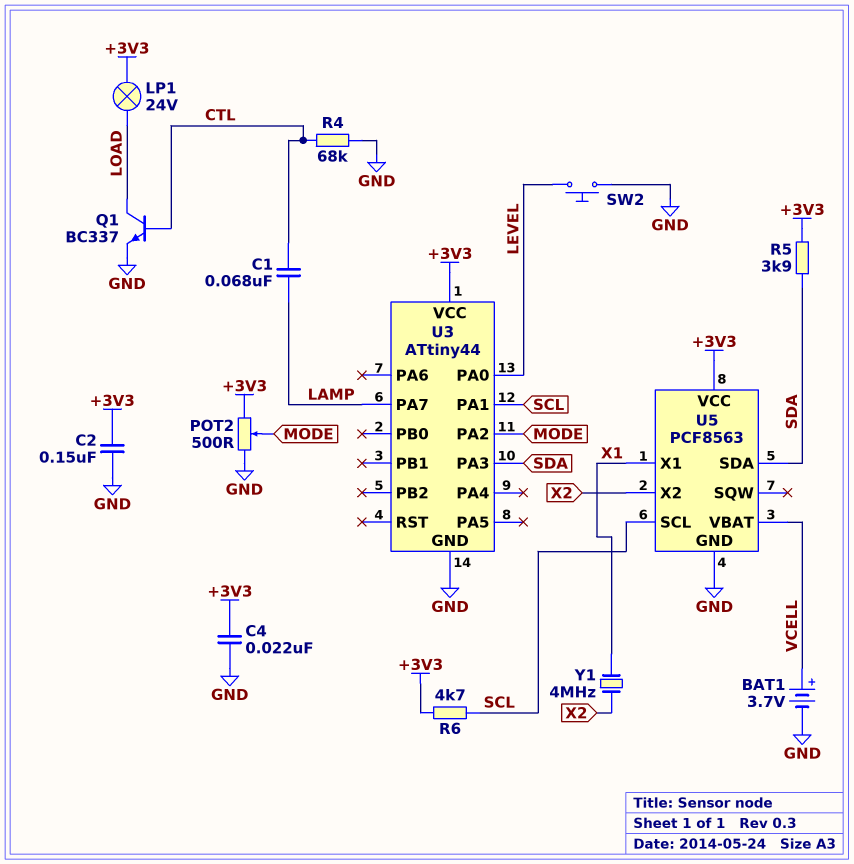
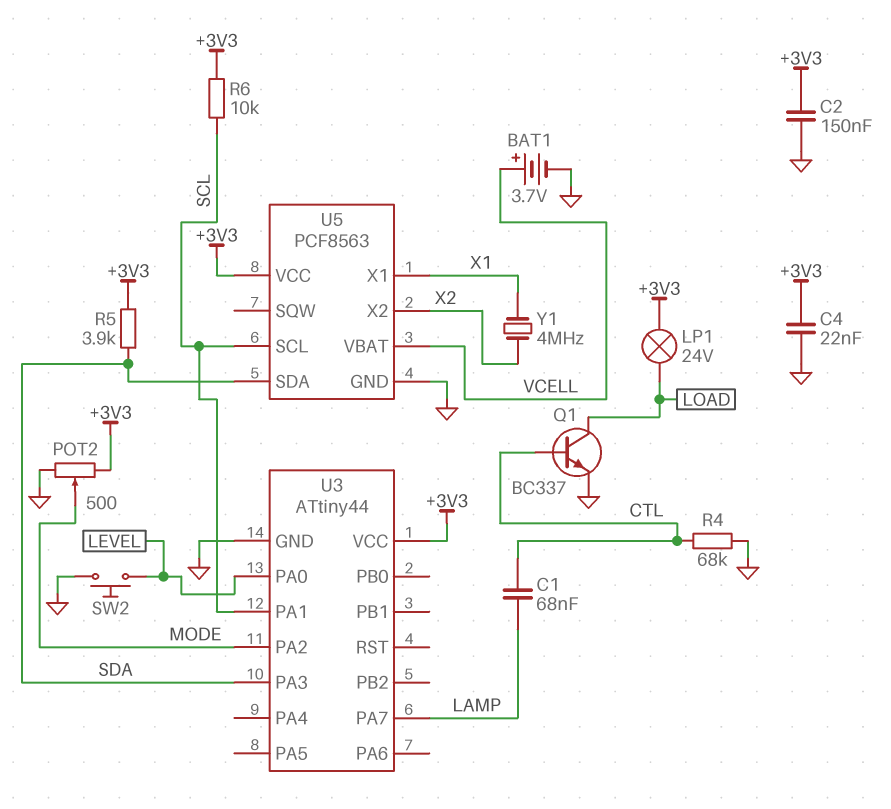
R6: 4.7k (+3V3, SCL) -> 10k (+3V3, SCL)

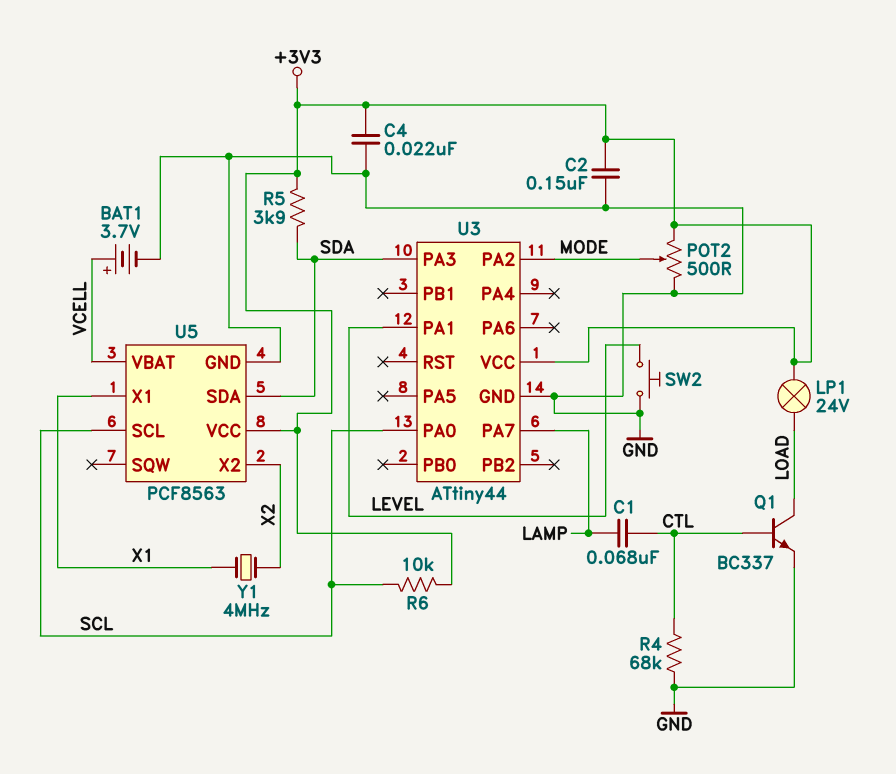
U3 pin PA0: LEVEL -> SCL
U3 pin PA1: SCL -> LEVEL

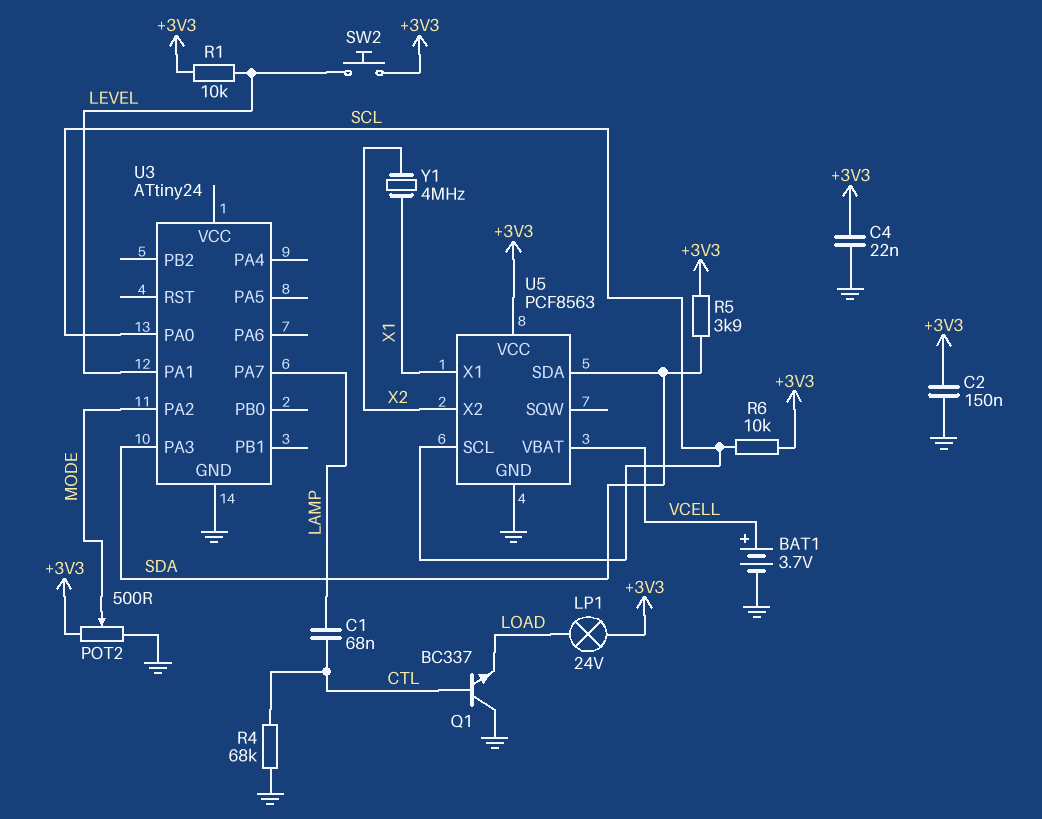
Q1: NPN BC337 (B CTL, C LOAD, E GND) -> NPN BC337 (B CTL, C GND, E LOAD)
R1: none -> 10k (+3V3, LEVEL)
SW2: button (GND, LEVEL) -> button (+3V3, LEVEL)
U3: ATtiny44 -> ATtiny24
U3 pin VCC: +3V3 -> none

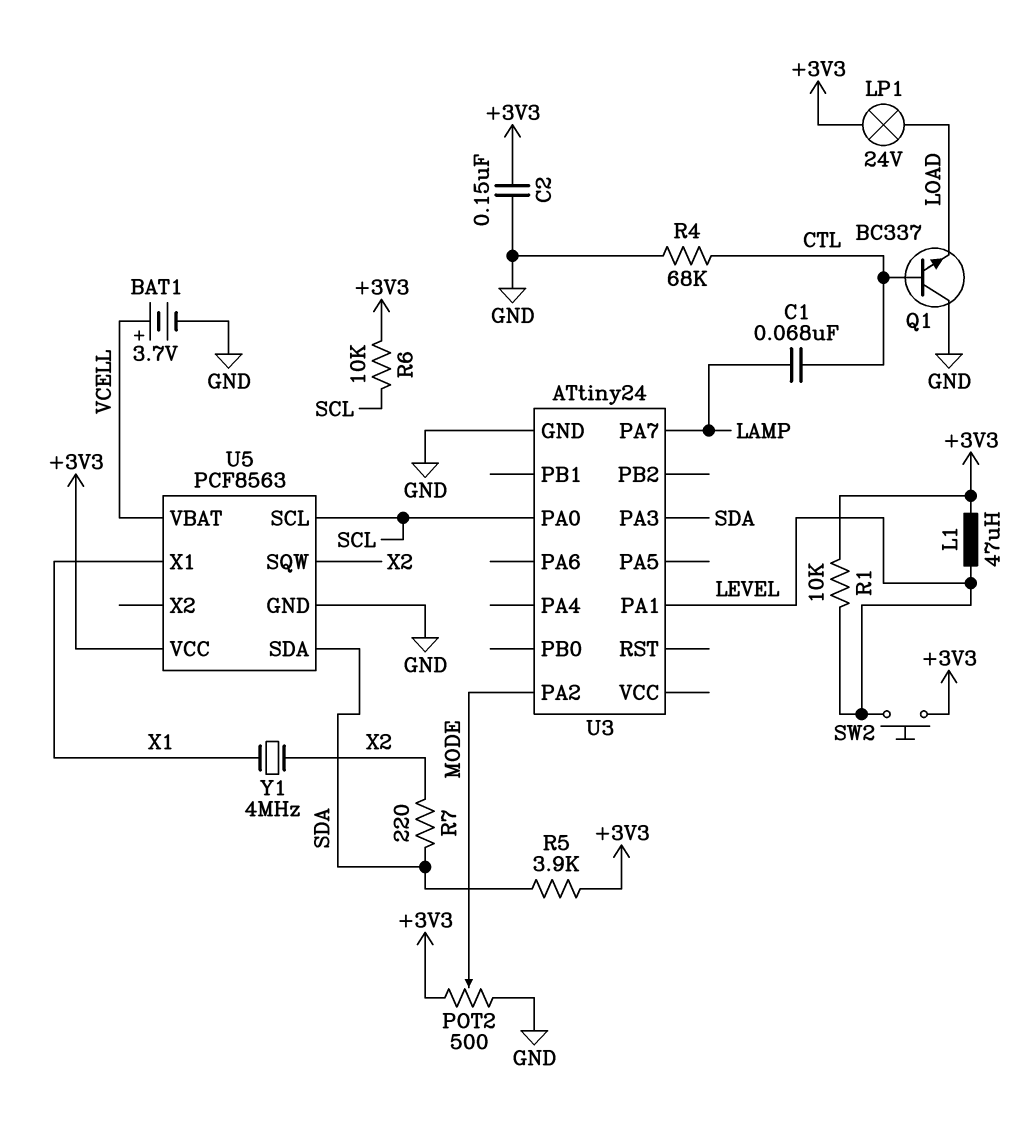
C4: 22nF (+3V3, GND) -> none
L1: none -> 47uH (+3V3, LEVEL)
R7: none -> 220 (SDA, X2)
U5 pin SQW: none -> X2
U5 pin X2: X2 -> none

